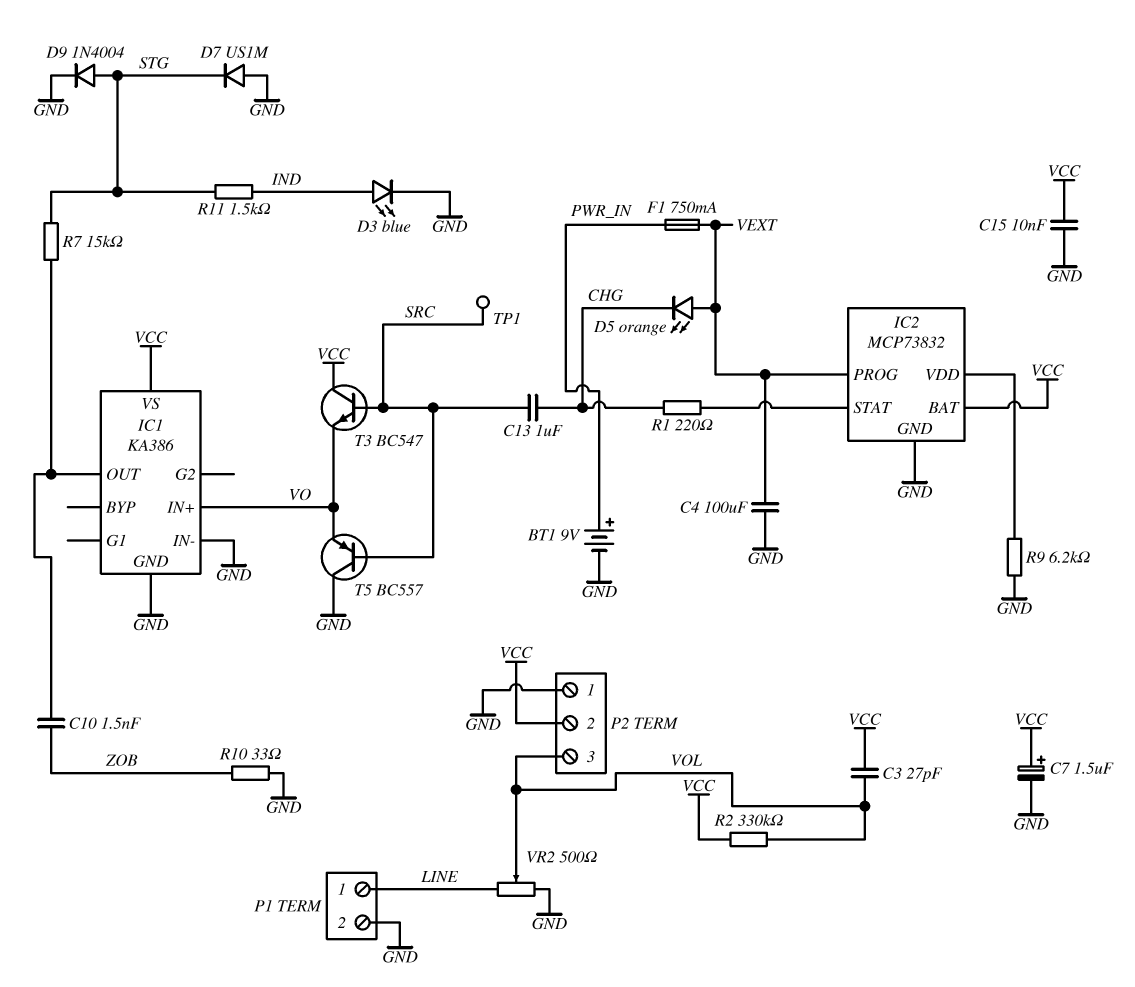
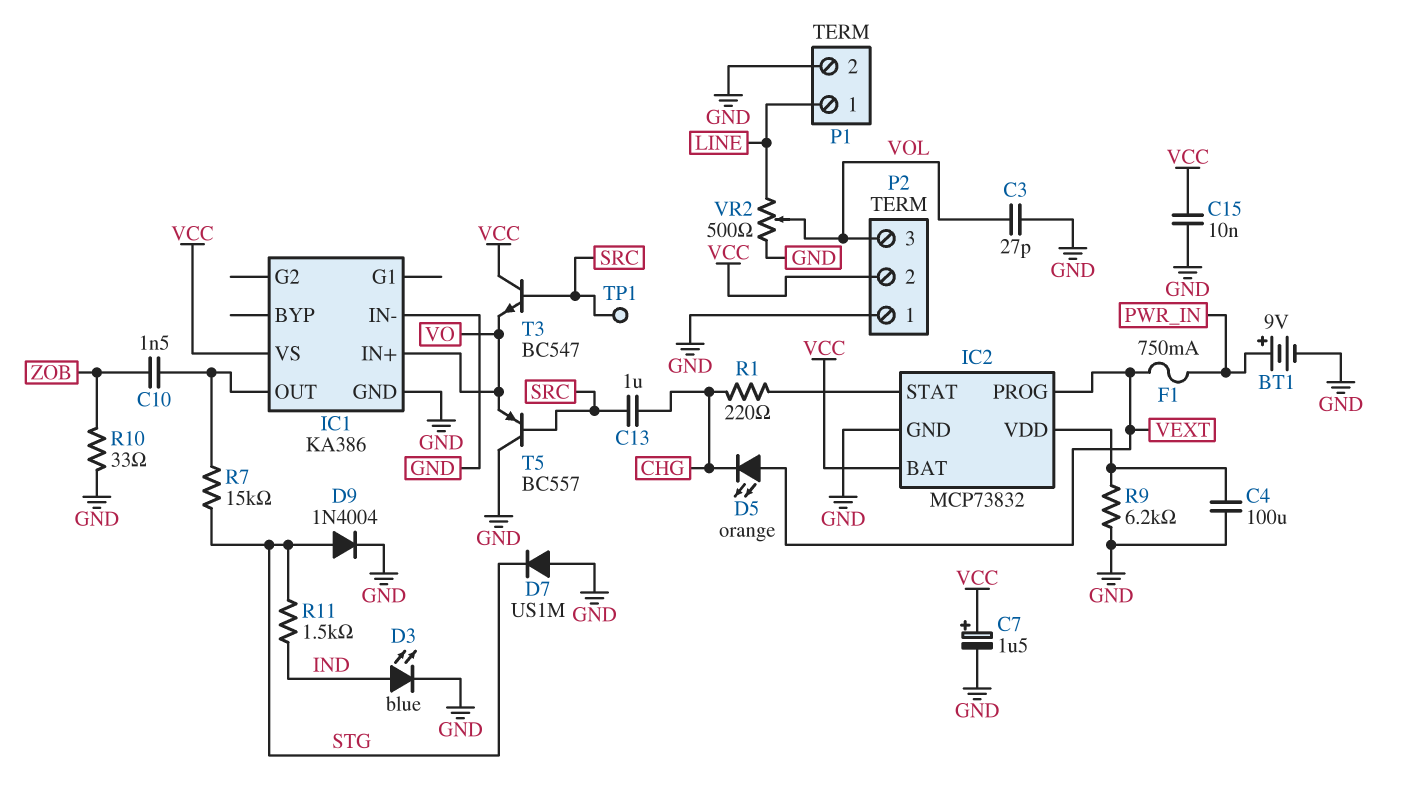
C3: 27pF (VCC, VOL) -> 27pF (GND, VOL)
C4: 100uF (GND, VEXT) -> 100uF (GND, IC2/VDD)
R2: 330k (VCC, VOL) -> none

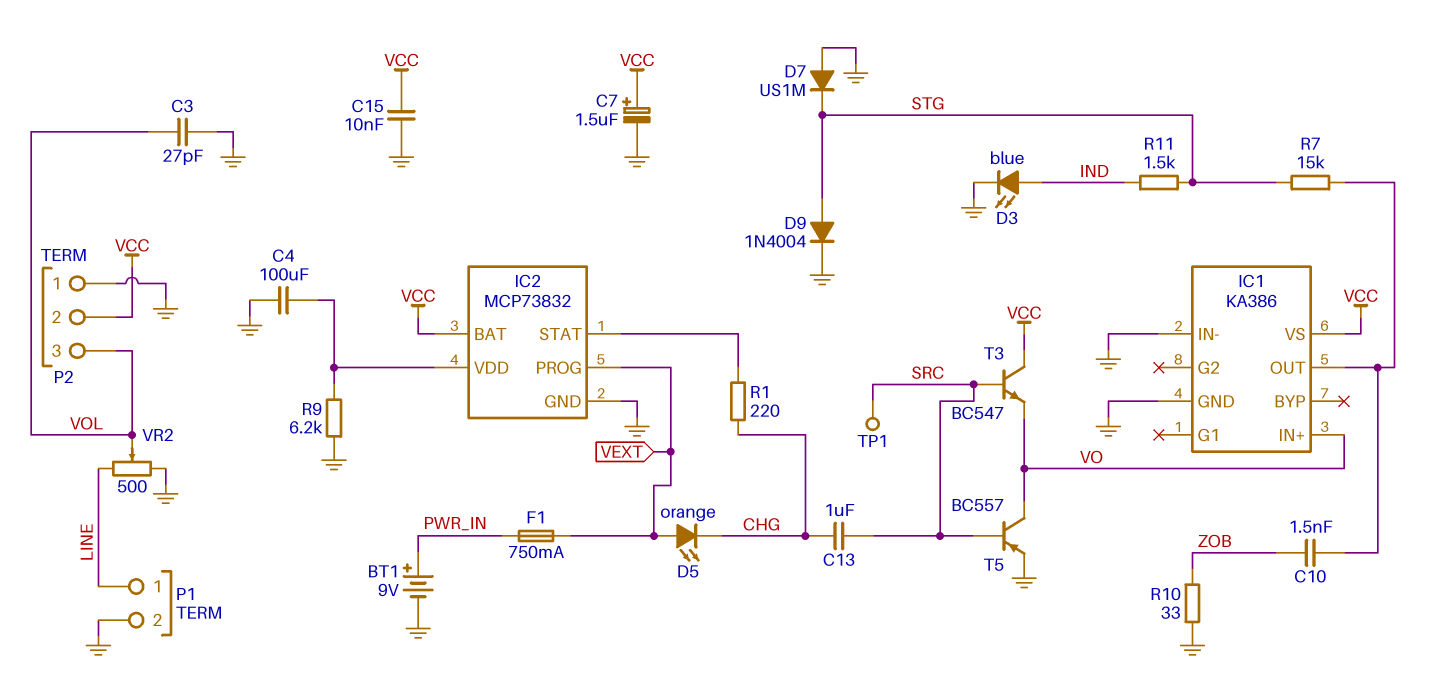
T5: PNP BC557 (B SRC, C GND, E VO) -> PNP BC557 (B SRC, C VO, E GND)

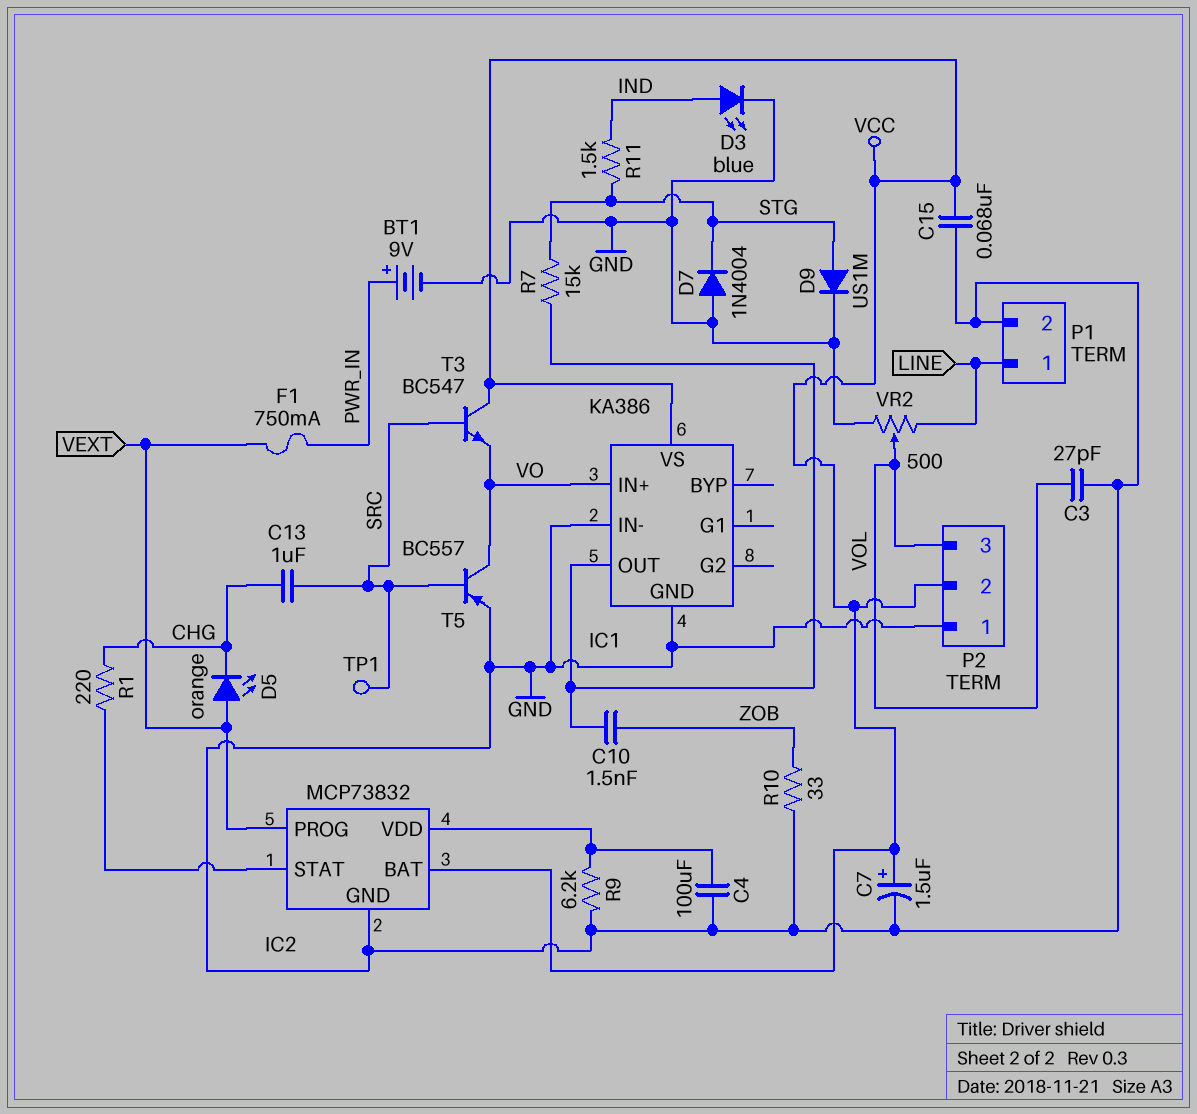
C15: 10nF (GND, VCC) -> 68nF (GND, VCC)
D7: diode US1M (A GND, K STG) -> diode 1N4004 (A GND, K STG)
D9: diode 1N4004 (A STG, K GND) -> diode US1M (A STG, K GND)

